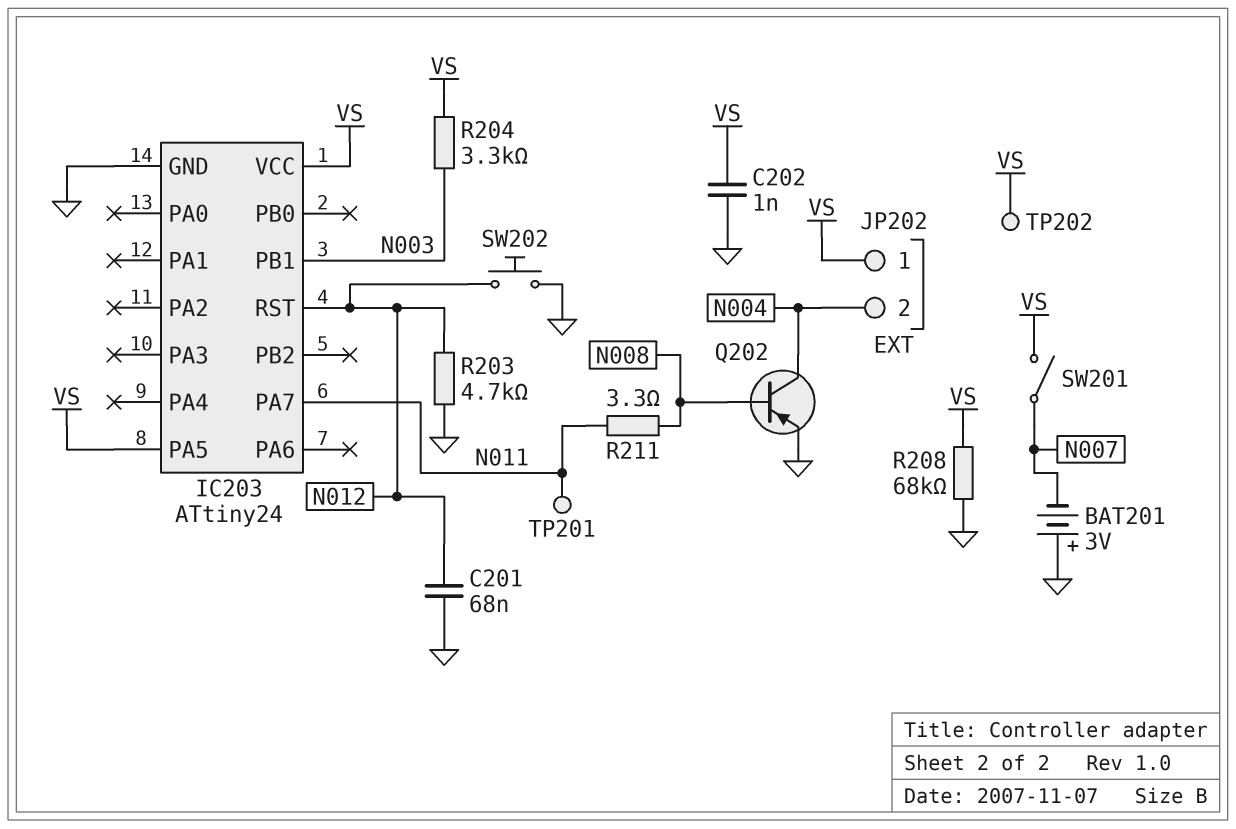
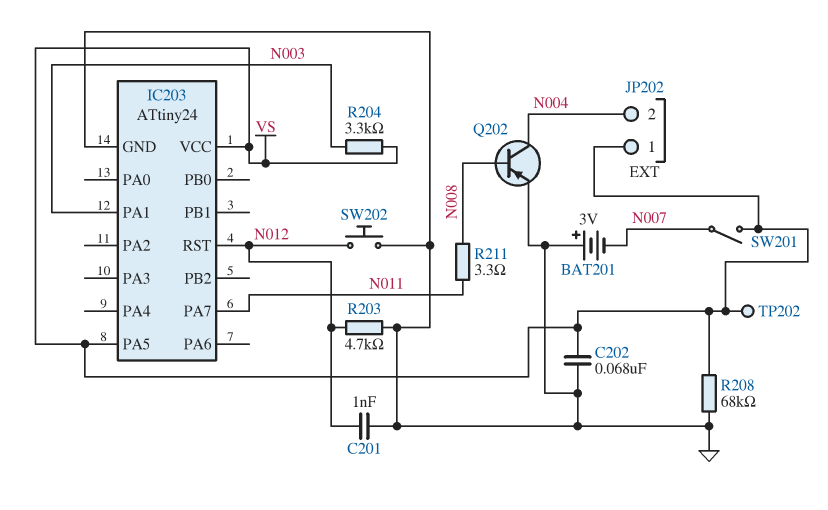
C201: 68nF (GND, N012) -> 1nF (GND, N012)
C202: 1nF (GND, VS) -> 68nF (GND, VS)
IC203 pin PA1: none -> N003
IC203 pin PB1: N003 -> none
TP201: test point (N011) -> none

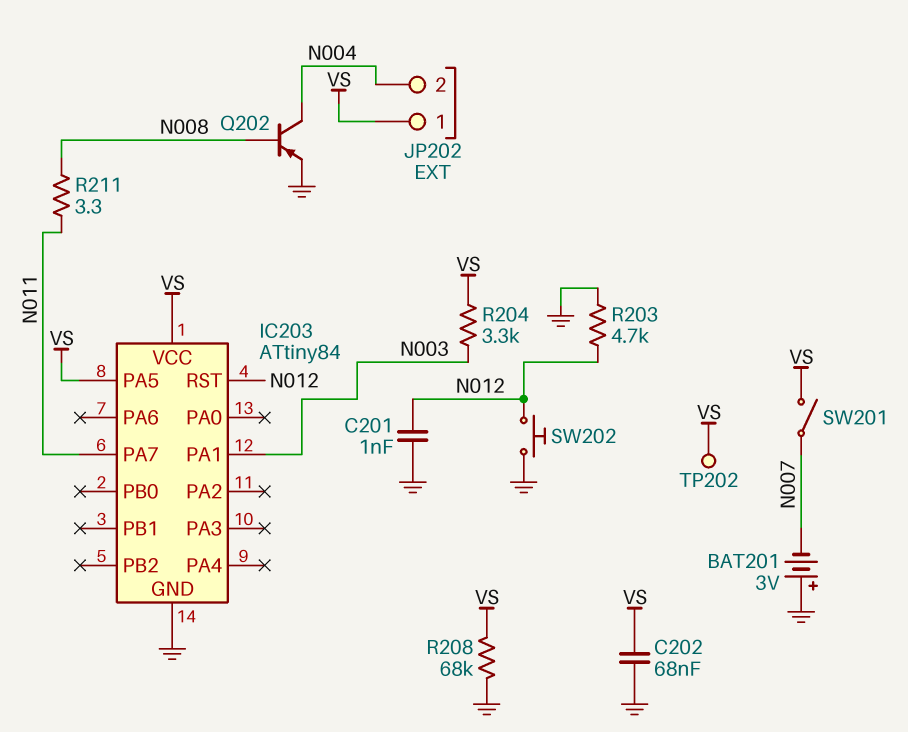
IC203: ATtiny24 -> ATtiny84

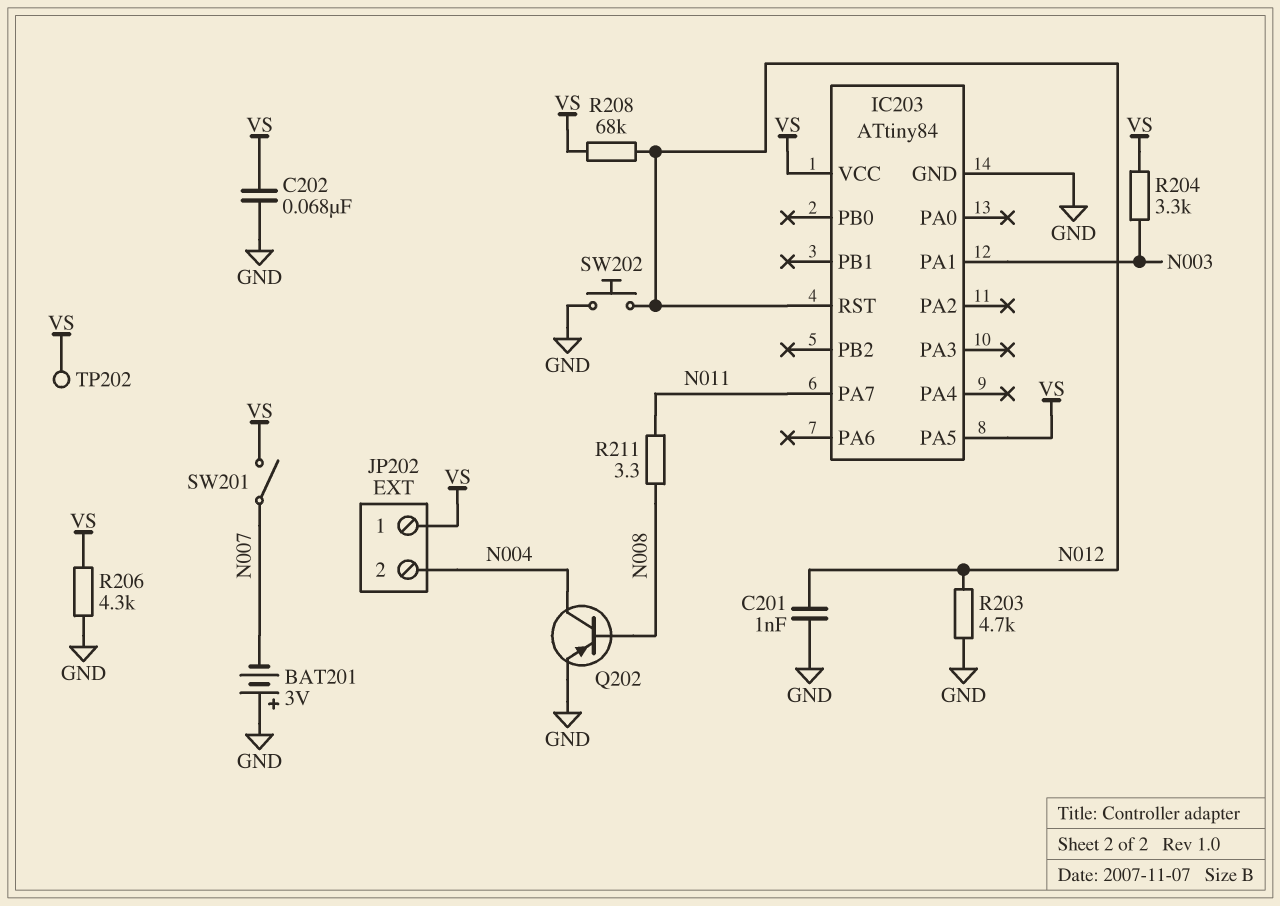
R206: none -> 4.3k (GND, VS)
R208: 68k (GND, VS) -> 68k (N012, VS)

